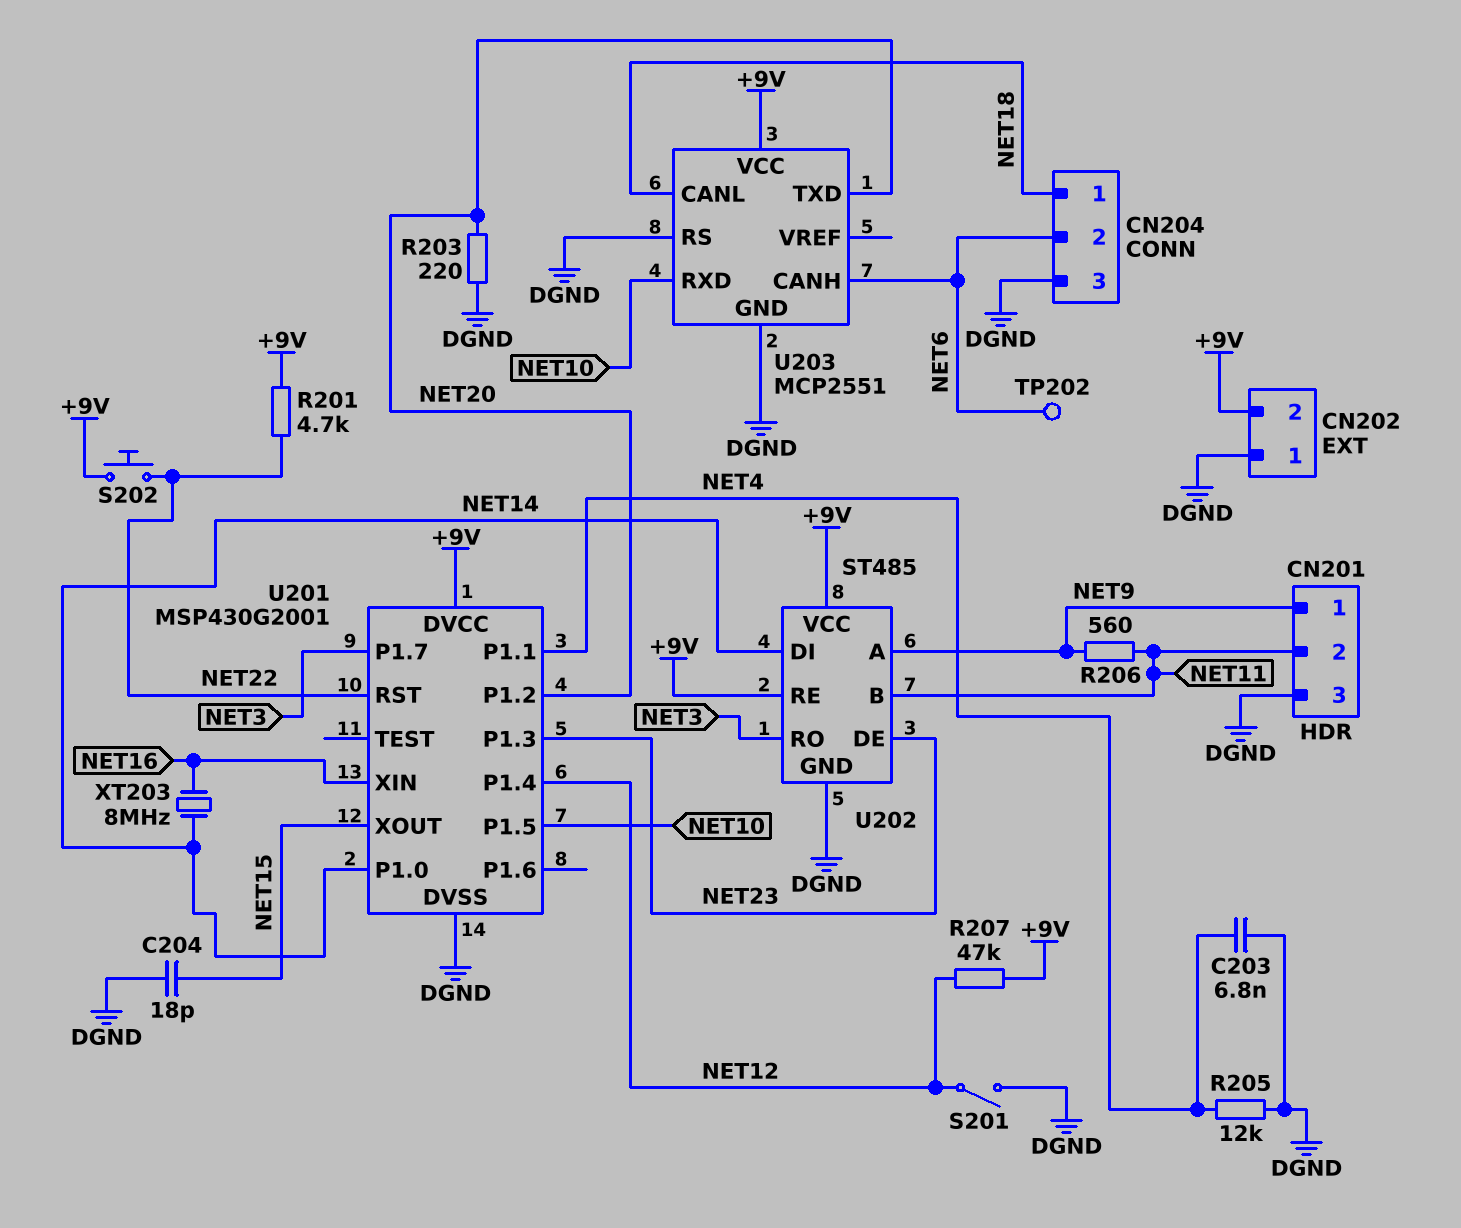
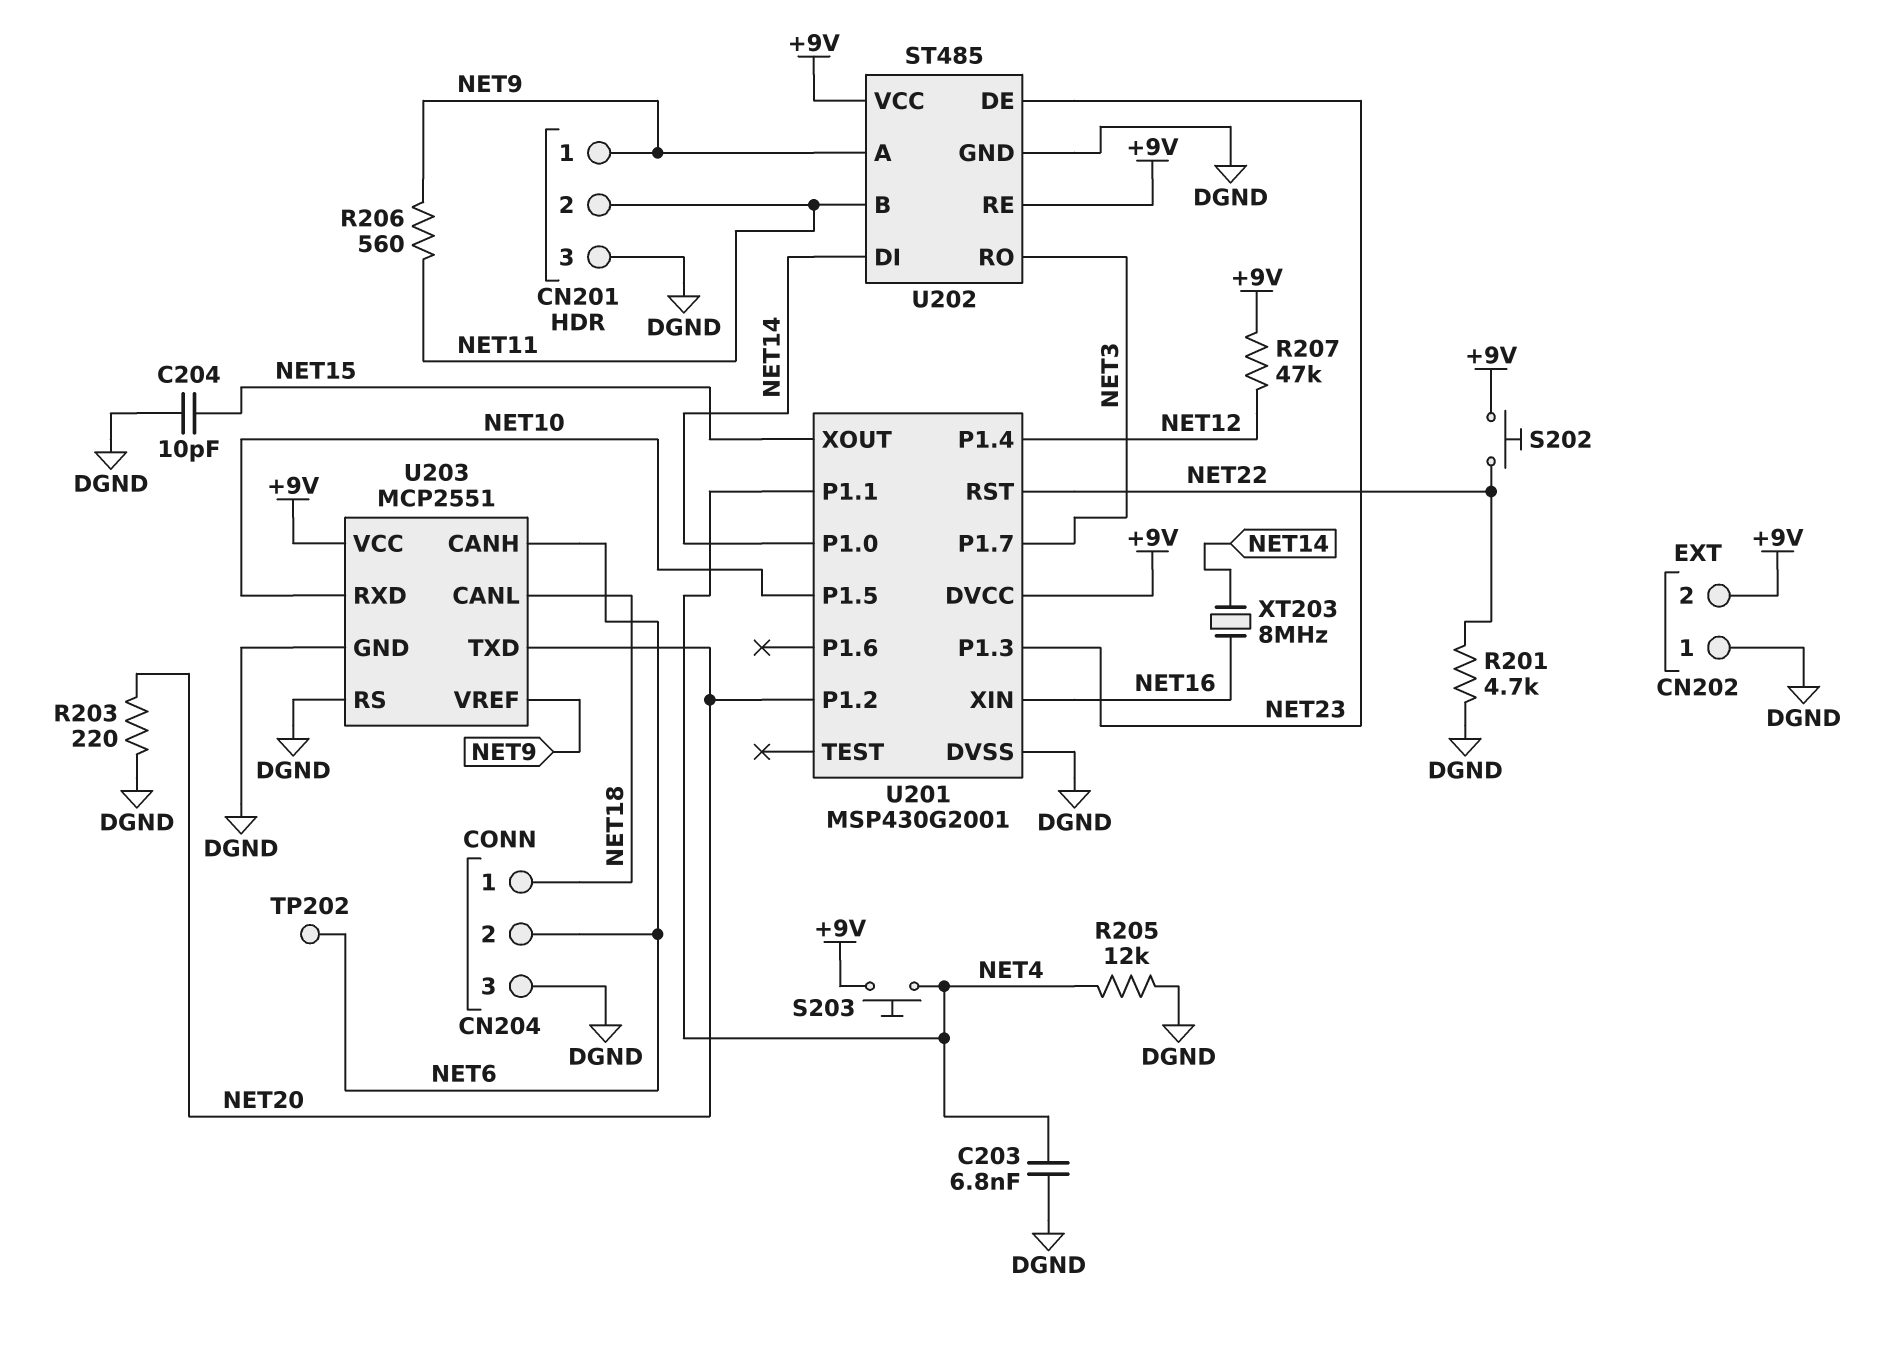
C204: 18pF (DGND, NET15) -> 10pF (DGND, NET15)
R201: 4.7k (+9V, NET22) -> 4.7k (DGND, NET22)
S201: switch (DGND, NET12) -> none
S203: none -> button (+9V, NET4)
U203 pin VREF: none -> NET9

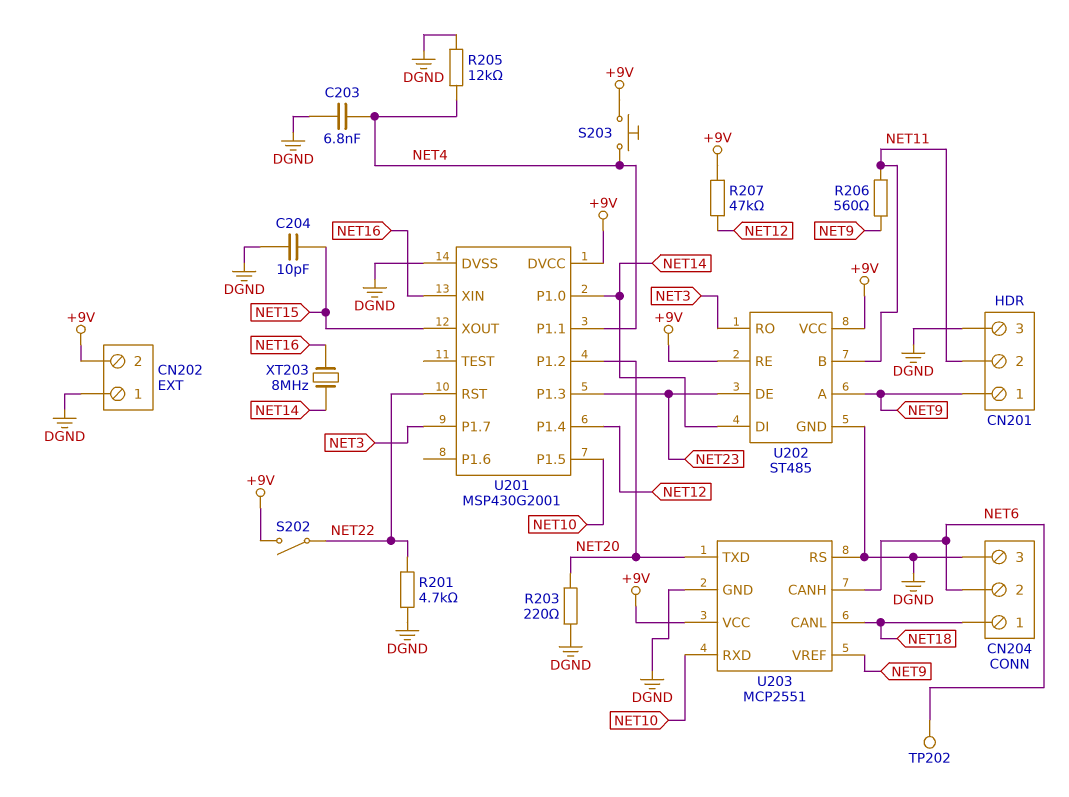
S202: button (+9V, NET22) -> switch (+9V, NET22)

